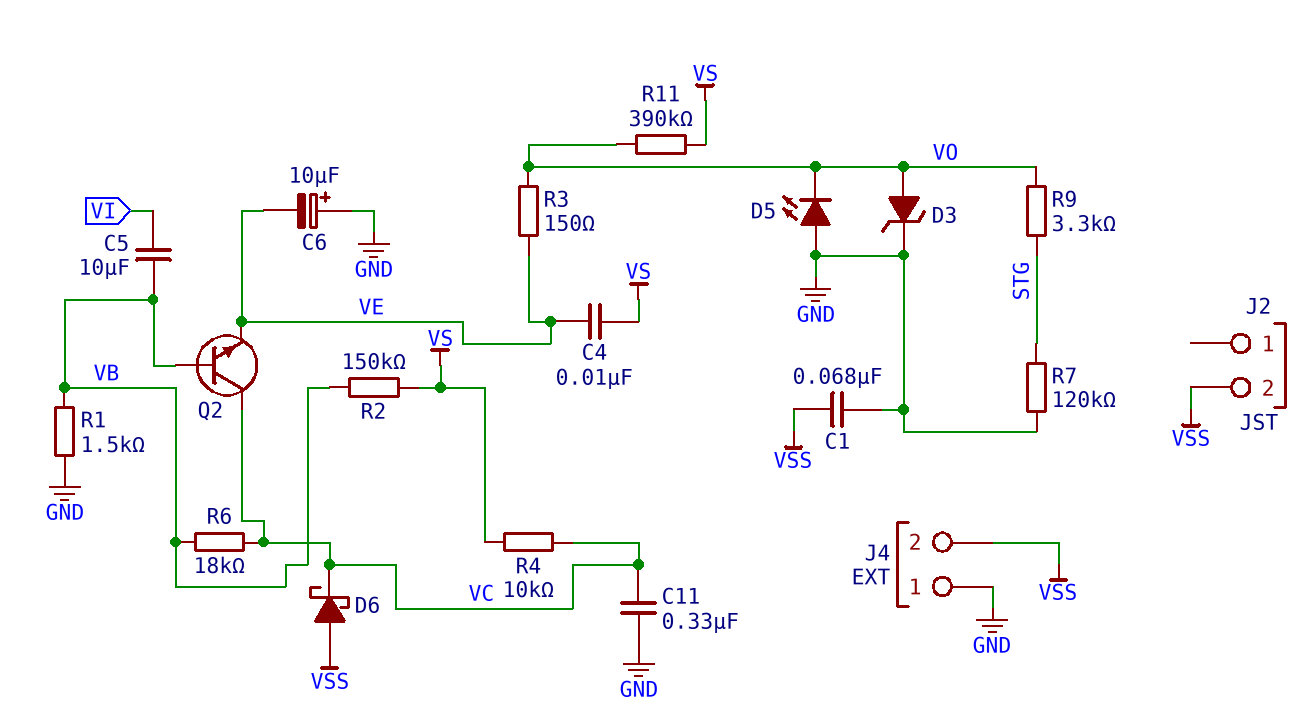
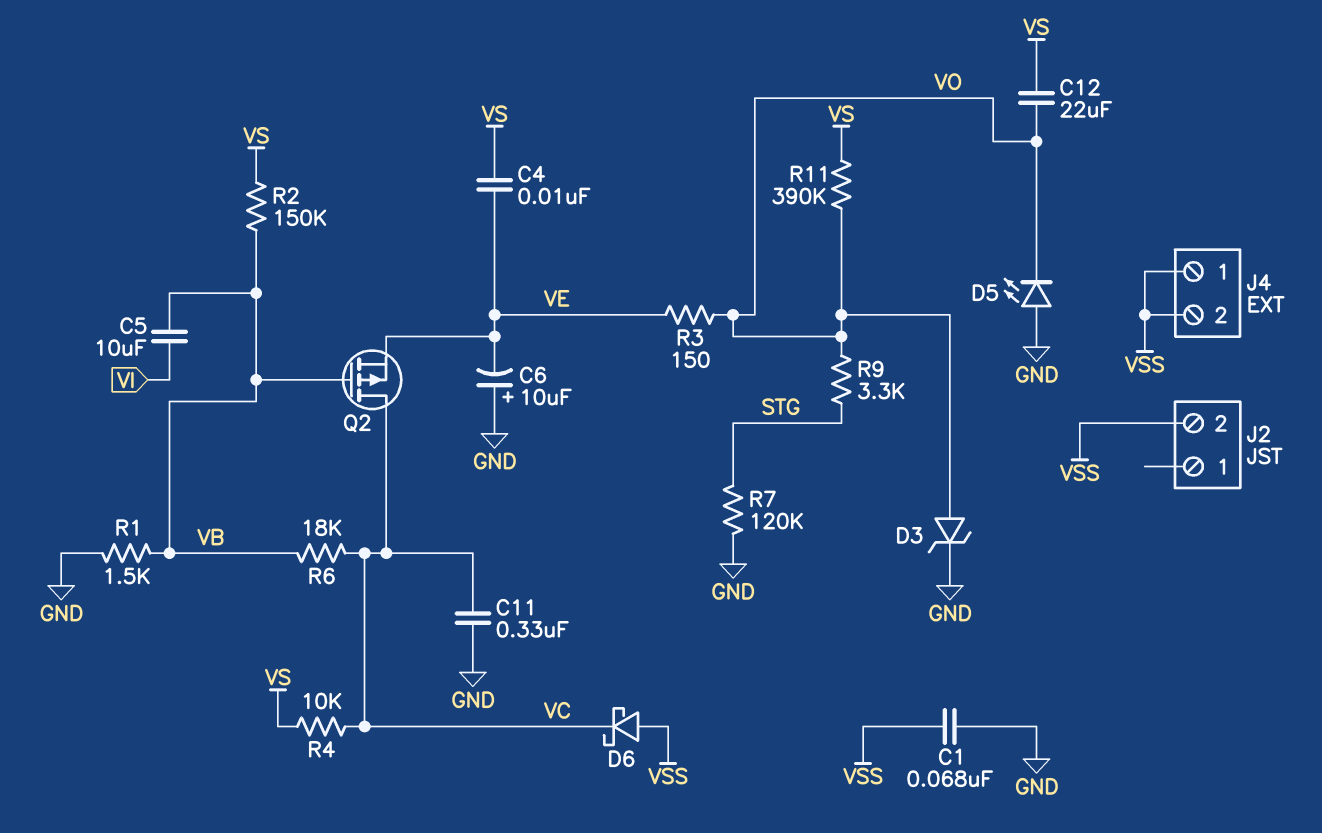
C12: none -> 22uF (VO, VS)
J4 pin 1: GND -> VSS
Q2: NPN (B VB, C VC, E VE) -> PMOS (G VB, D VC, S VE)

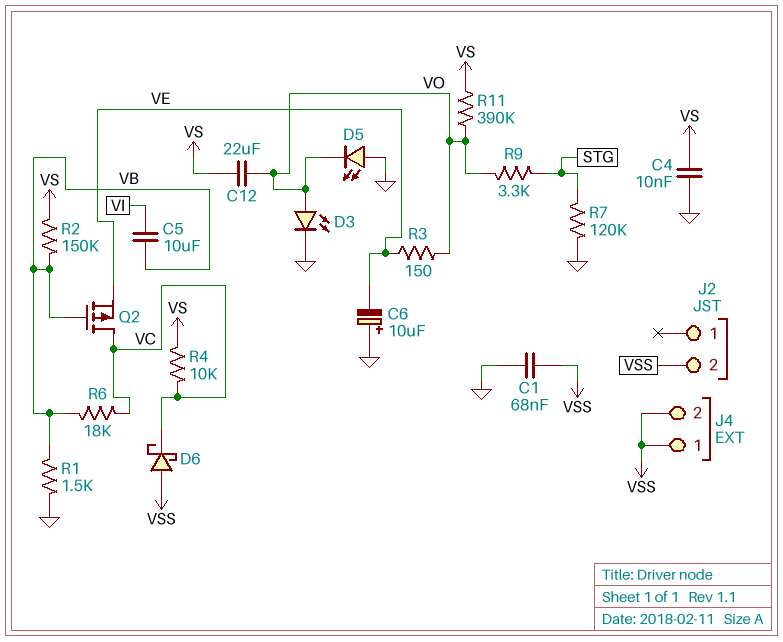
C4: 10nF (VE, VS) -> 10nF (GND, VS)
C11: 330nF (GND, VC) -> none
D3: zener (A VO, K GND) -> LED (A VO, K GND)

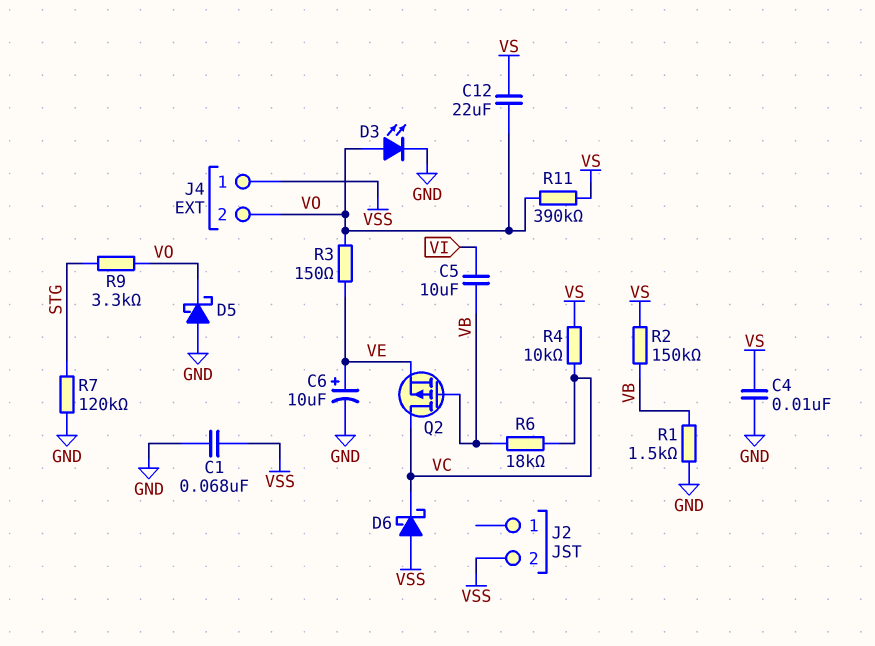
C6: 10uF (plus GND, minus VE) -> 10uF (plus VE, minus GND)
D5: LED (A GND, K VO) -> schottky (A GND, K VO)
J4 pin 2: VSS -> VO

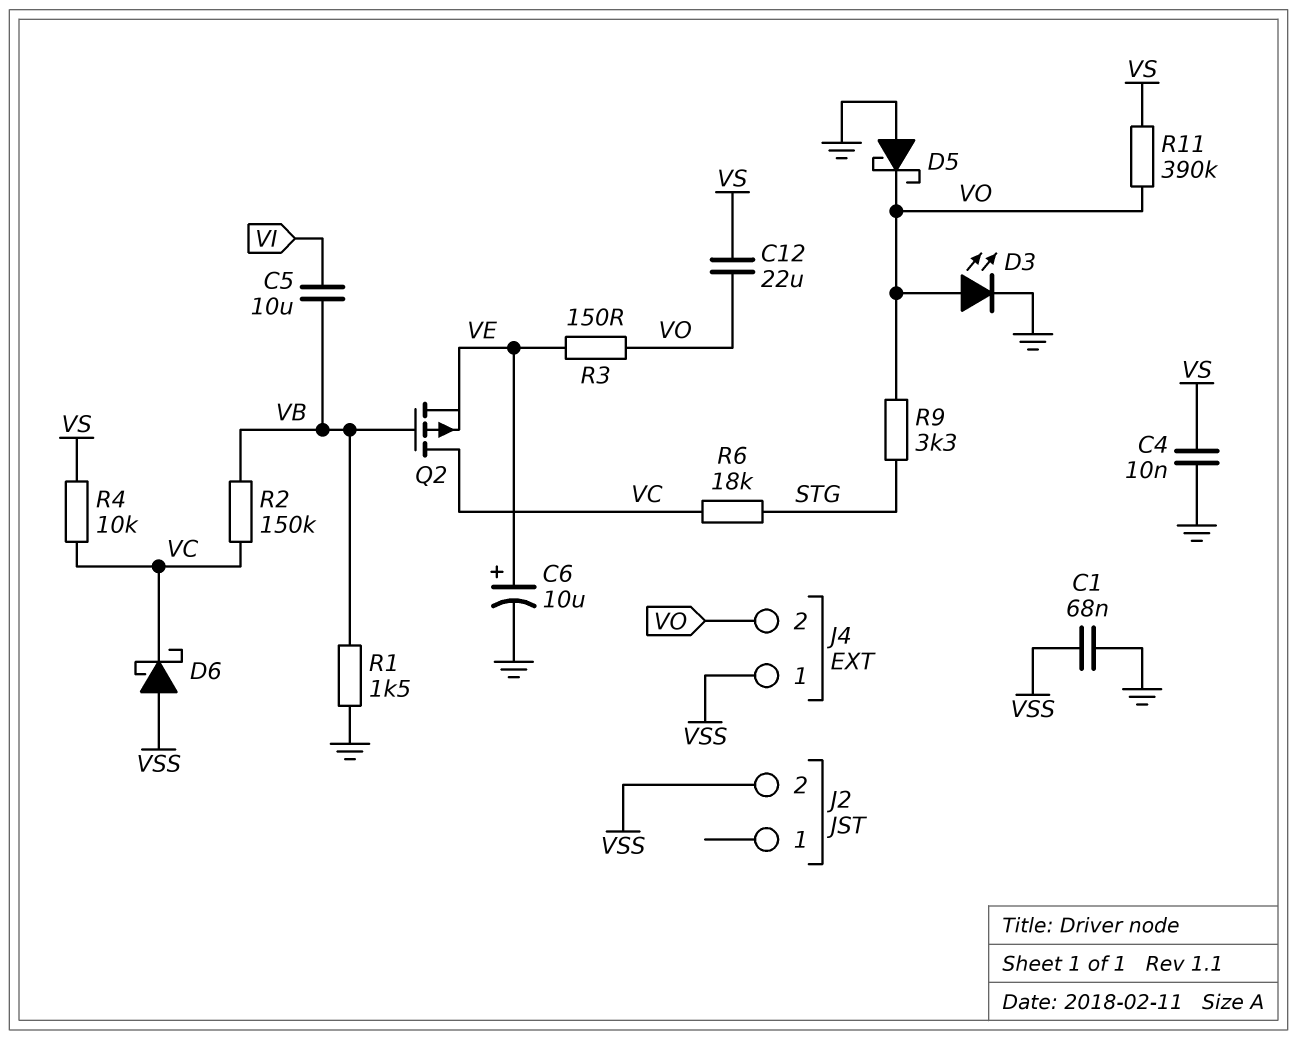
R2: 150k (VB, VS) -> 150k (VB, VC)
R6: 18k (VB, VC) -> 18k (STG, VC)
R7: 120k (GND, STG) -> none

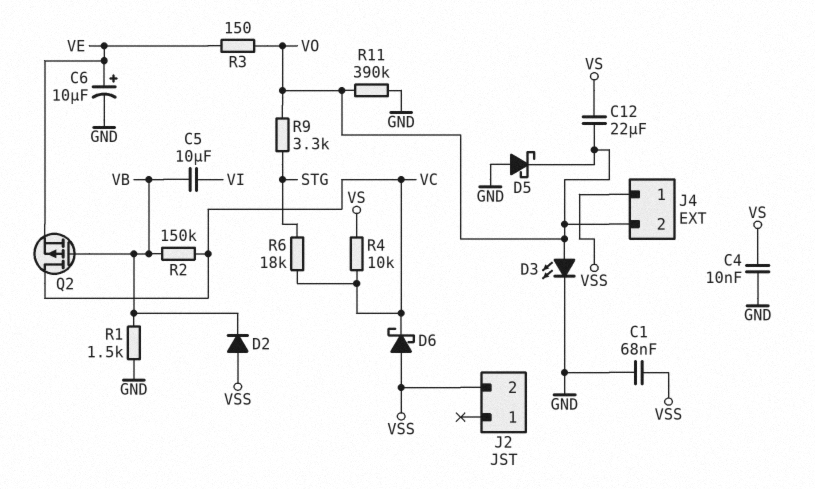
D2: none -> diode (A VSS, K VB)
R11: 390k (VO, VS) -> 390k (GND, VO)

